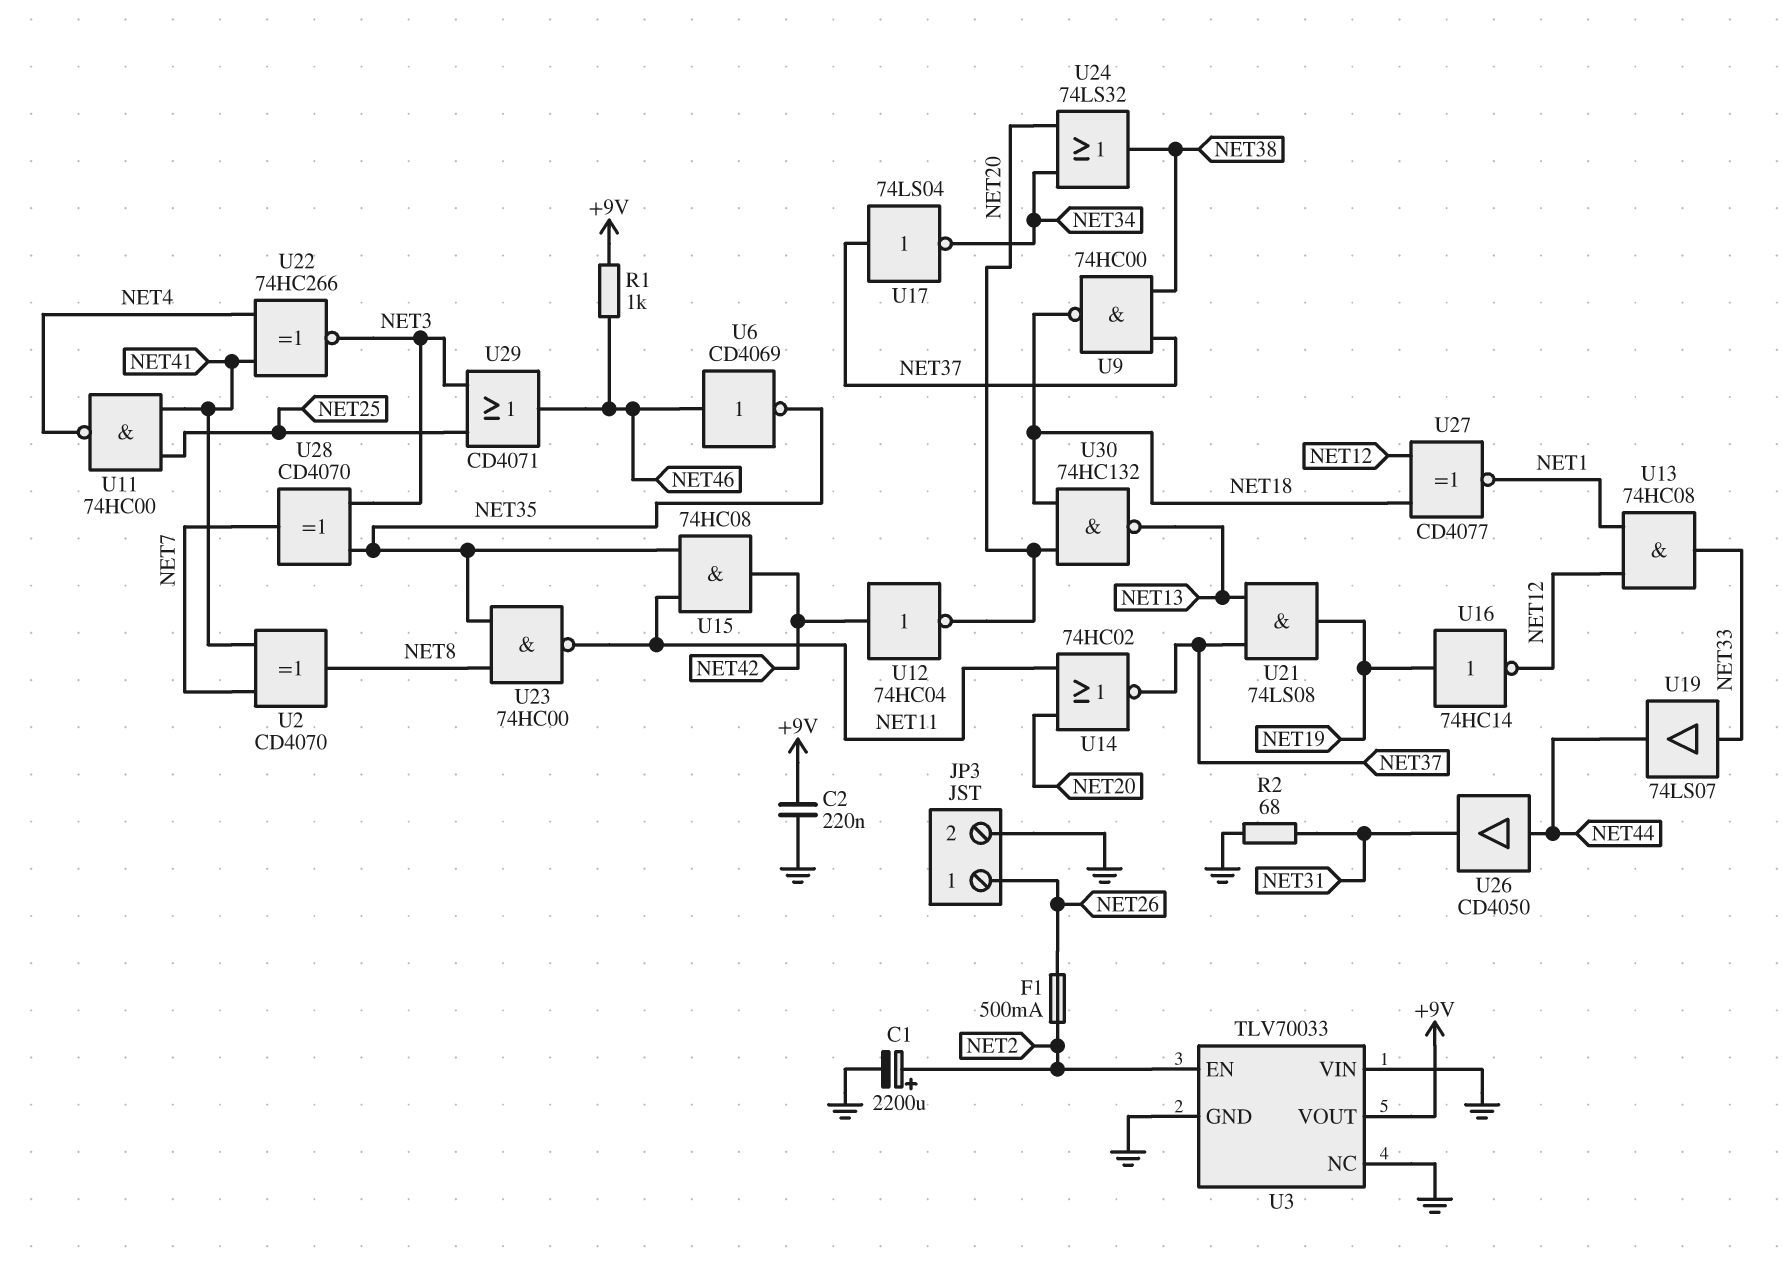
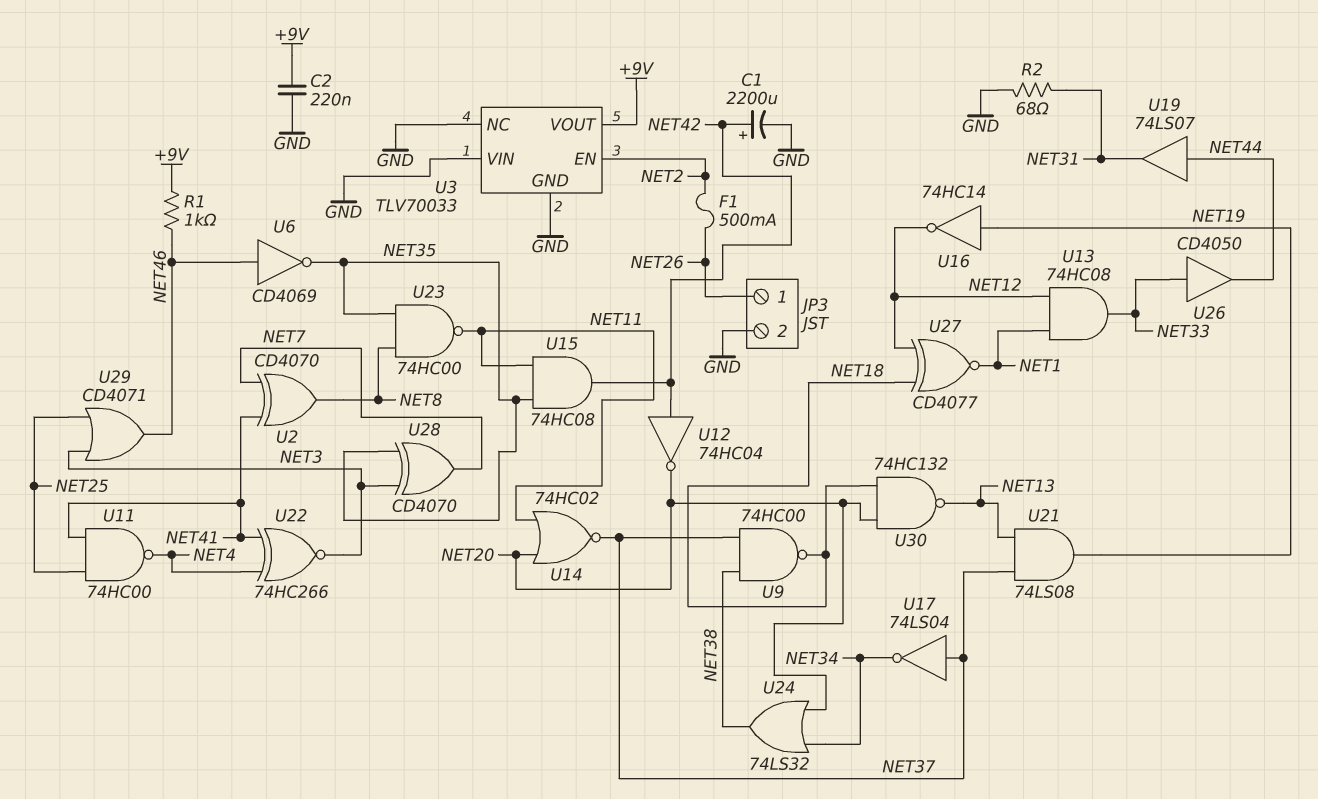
C1: 2200uF (plus NET2, minus GND) -> 2200uF (plus NET42, minus GND)
U19: buffer 74LS07 (in NET33, out NET44) -> buffer 74LS07 (in NET44, out NET31)
U26: buffer CD4050 (in NET44, out NET31) -> buffer CD4050 (in NET33, out NET44)

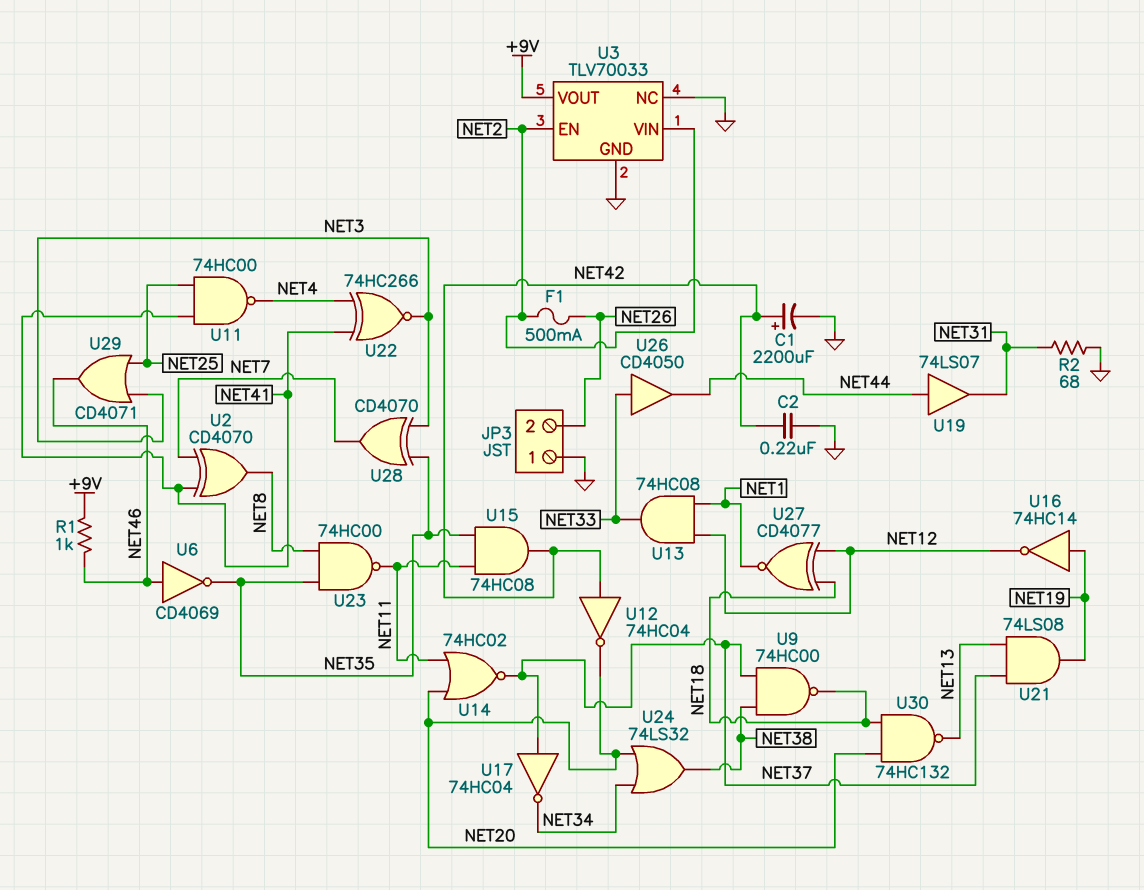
C2: 220nF (+9V, GND) -> 220nF (GND, NET42)
JP3 pin 1: NET26 -> GND
JP3 pin 2: GND -> NET26
U3 pin VIN: GND -> NET2
U17: NOT 74LS04 (in NET37, out NET34) -> NOT 74HC04 (in NET37, out NET34)

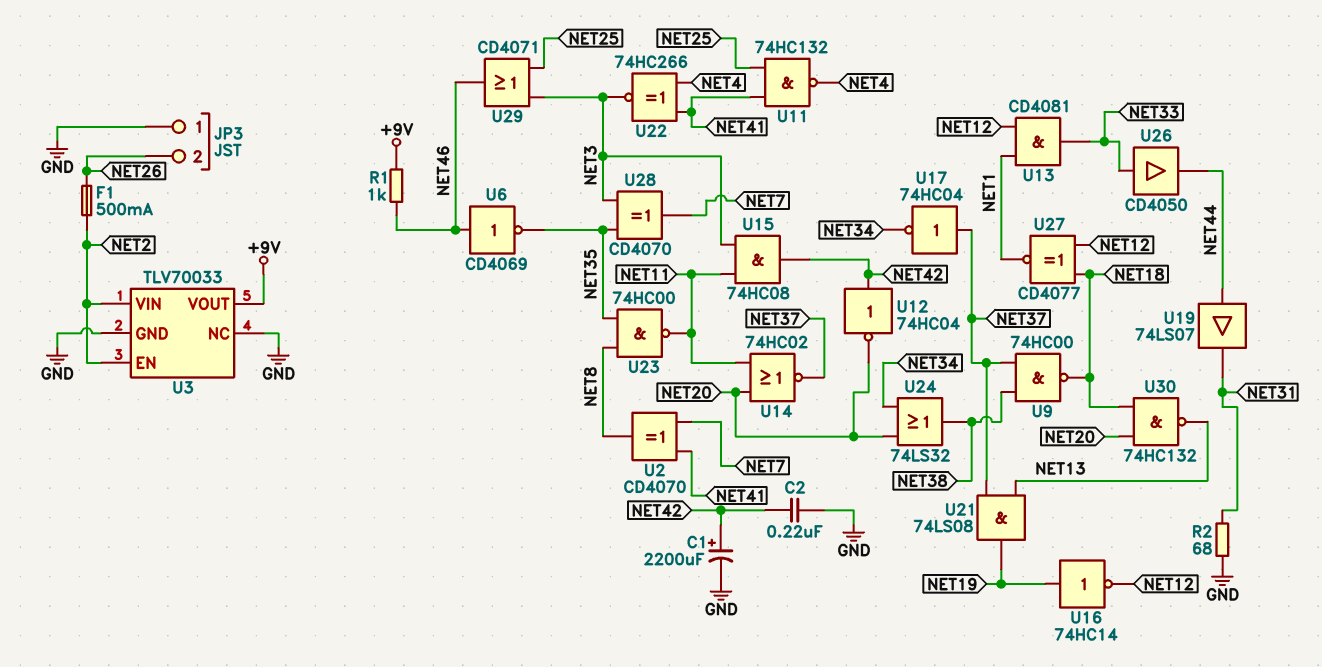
U11: NAND 74HC00 (in NET25, in NET41, out NET4) -> NAND 74HC132 (in NET25, in NET41, out NET4)
U13: AND 74HC08 (in NET1, in NET12, out NET33) -> AND CD4081 (in NET1, in NET12, out NET33)
U15: AND 74HC08 (in NET11, in NET35, out NET42) -> AND 74HC08 (in NET3, in NET11, out NET42)

